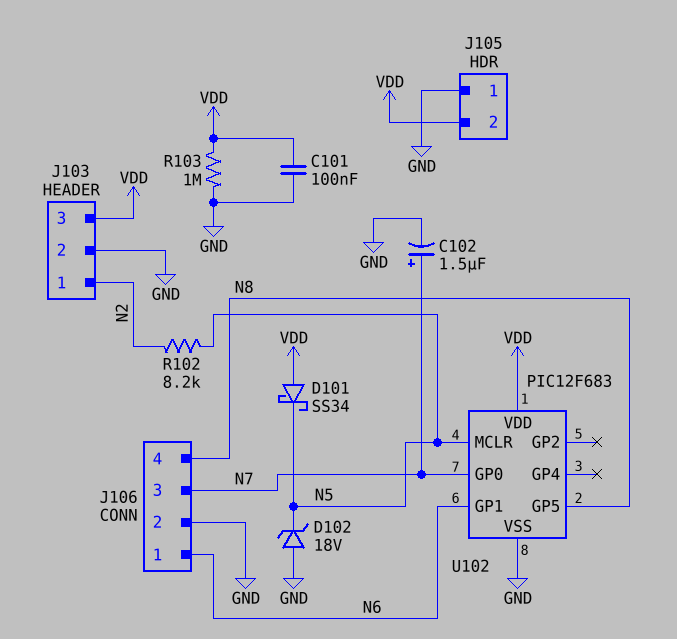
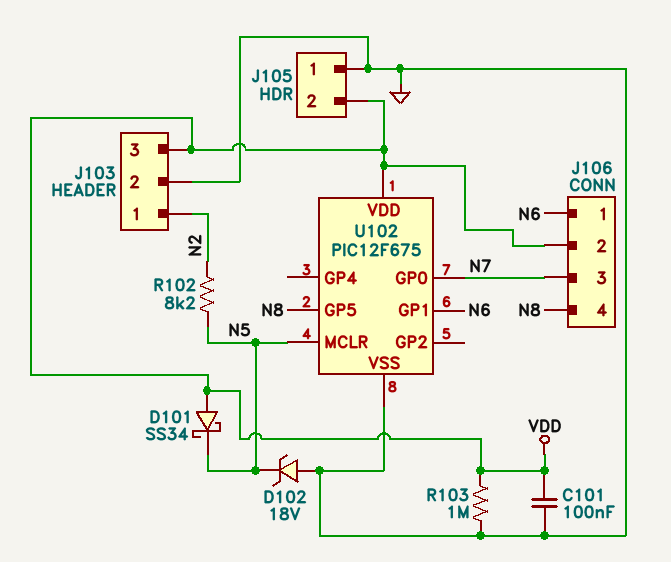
C102: 1.5uF (plus N7, minus GND) -> none
J106 pin 2: GND -> VDD
U102: PIC12F683 -> PIC12F675

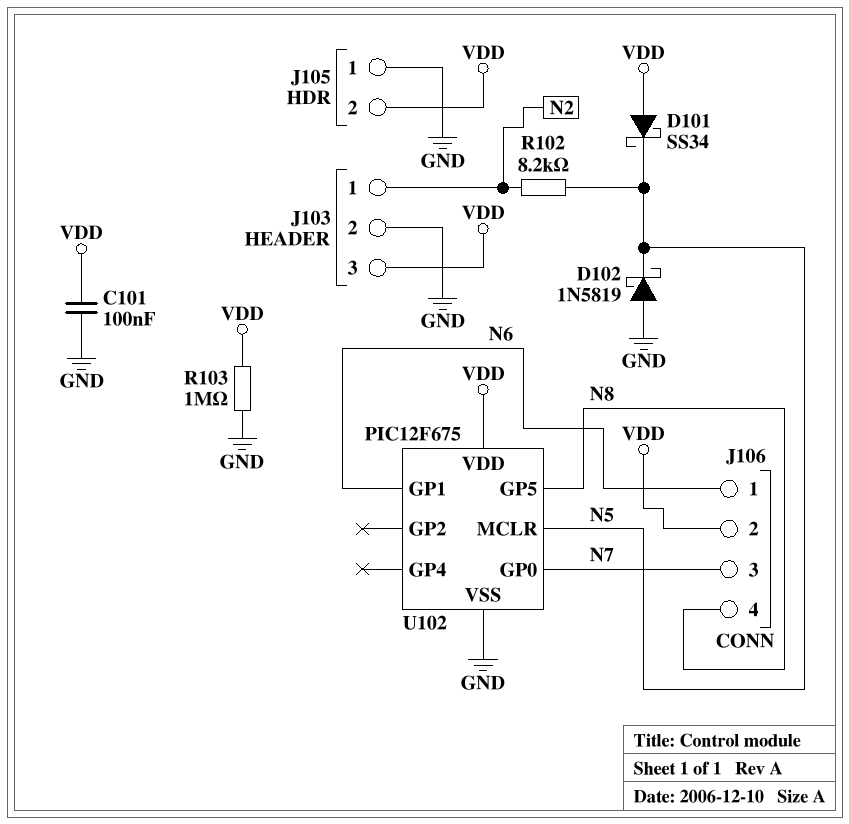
D102: zener 18V (A GND, K N5) -> schottky 1N5819 (A GND, K N5)

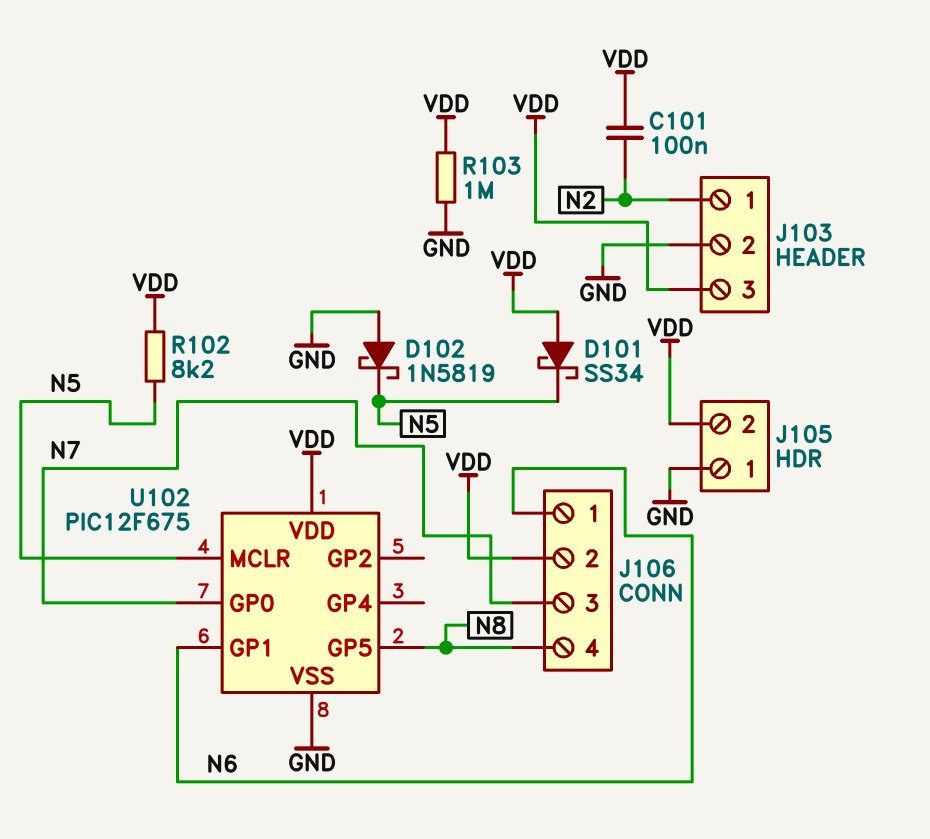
C101: 100nF (GND, VDD) -> 100nF (N2, VDD)
R102: 8.2k (N2, N5) -> 8.2k (N5, VDD)

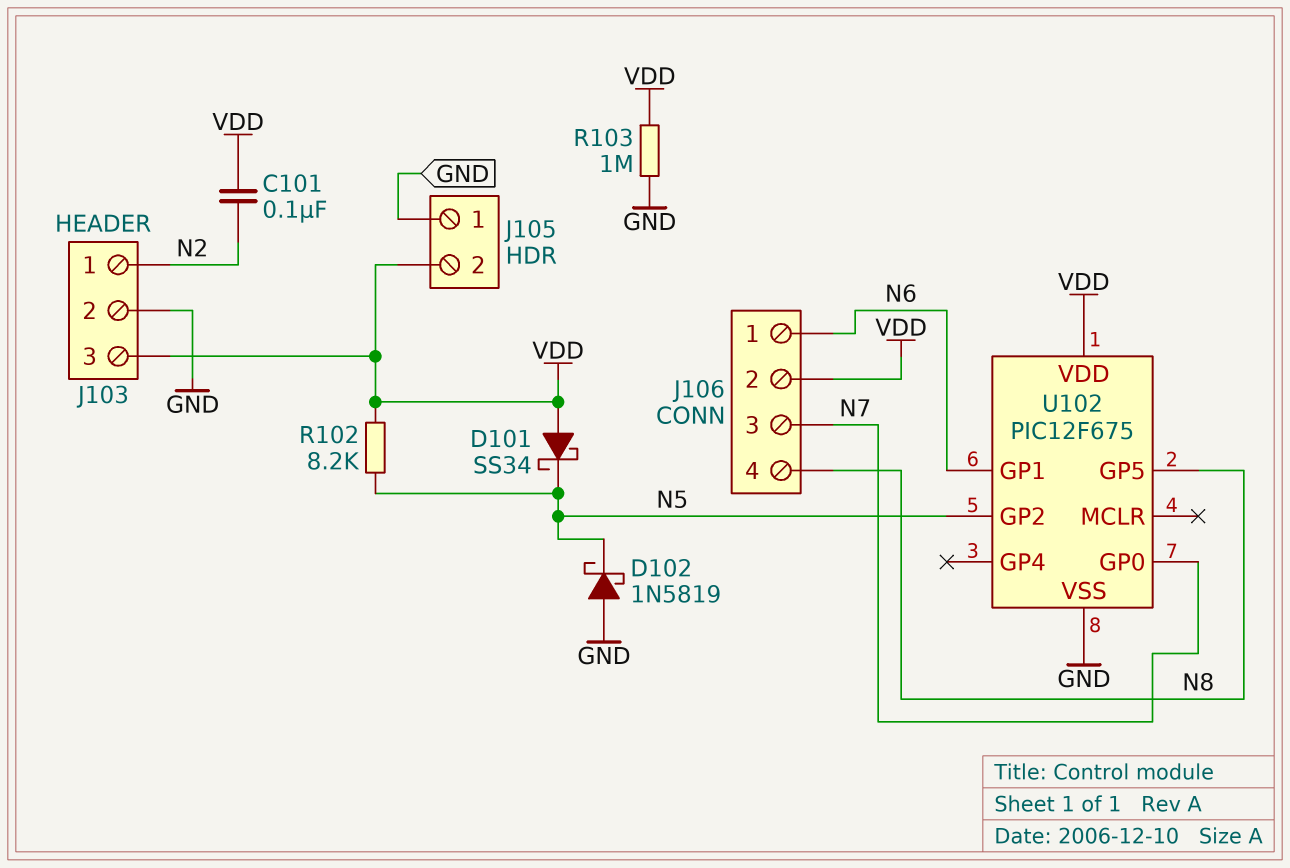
U102 pin GP2: none -> N5
U102 pin MCLR: N5 -> none

